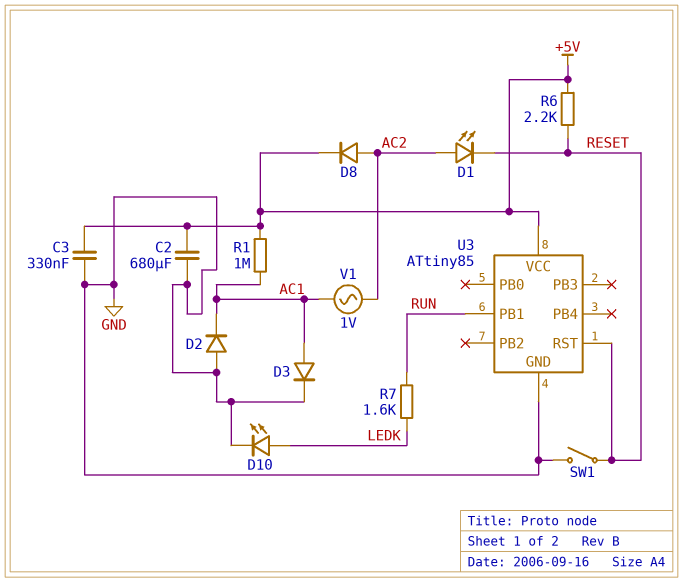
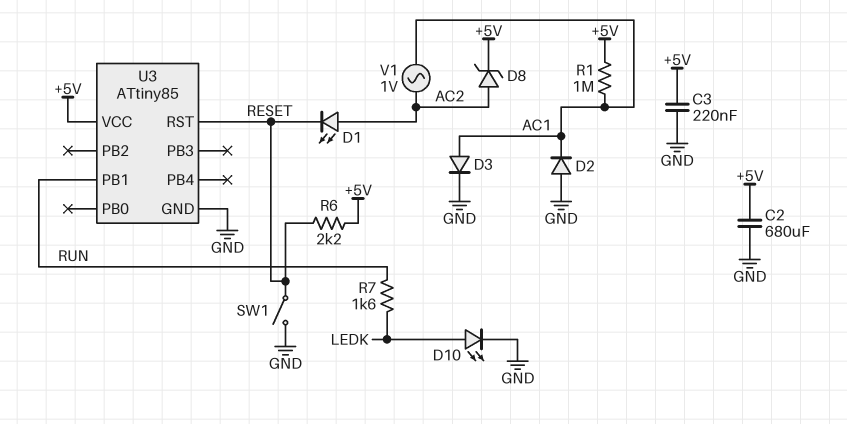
C3: 330nF (+5V, GND) -> 220nF (+5V, GND)
D8: diode (A AC2, K +5V) -> zener (A AC2, K +5V)

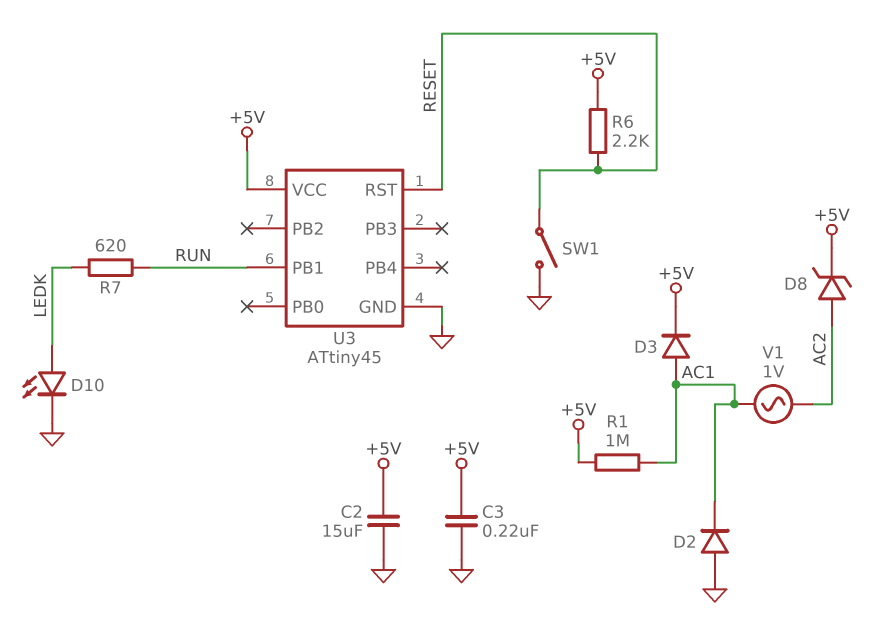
C2: 680uF (+5V, GND) -> 15uF (+5V, GND)
D1: LED (A AC2, K RESET) -> none
D3: diode (A AC1, K GND) -> diode (A AC1, K +5V)
R7: 1.6k (LEDK, RUN) -> 620 (LEDK, RUN)
U3: ATtiny85 -> ATtiny45

